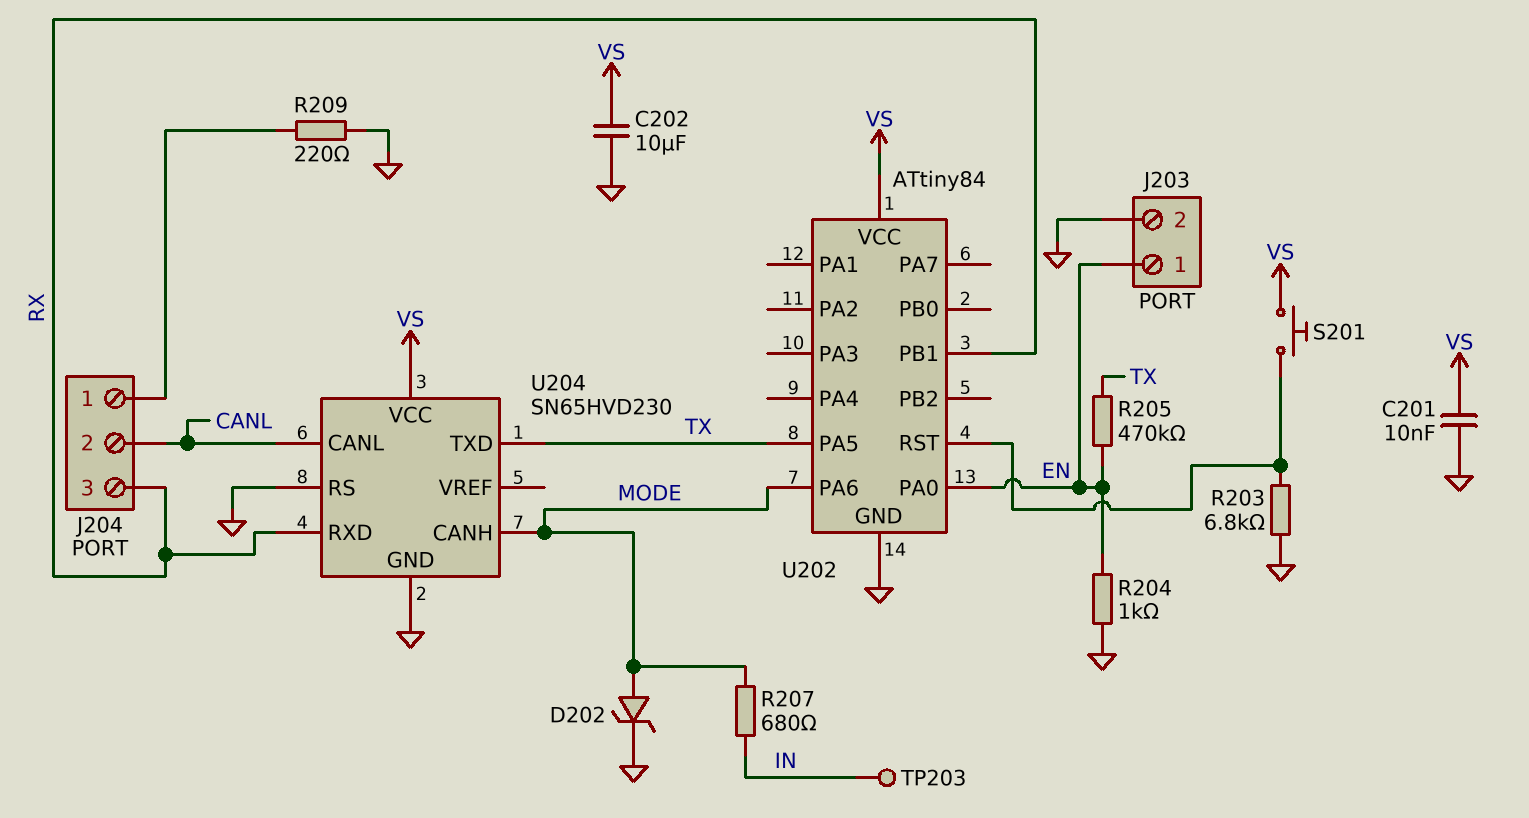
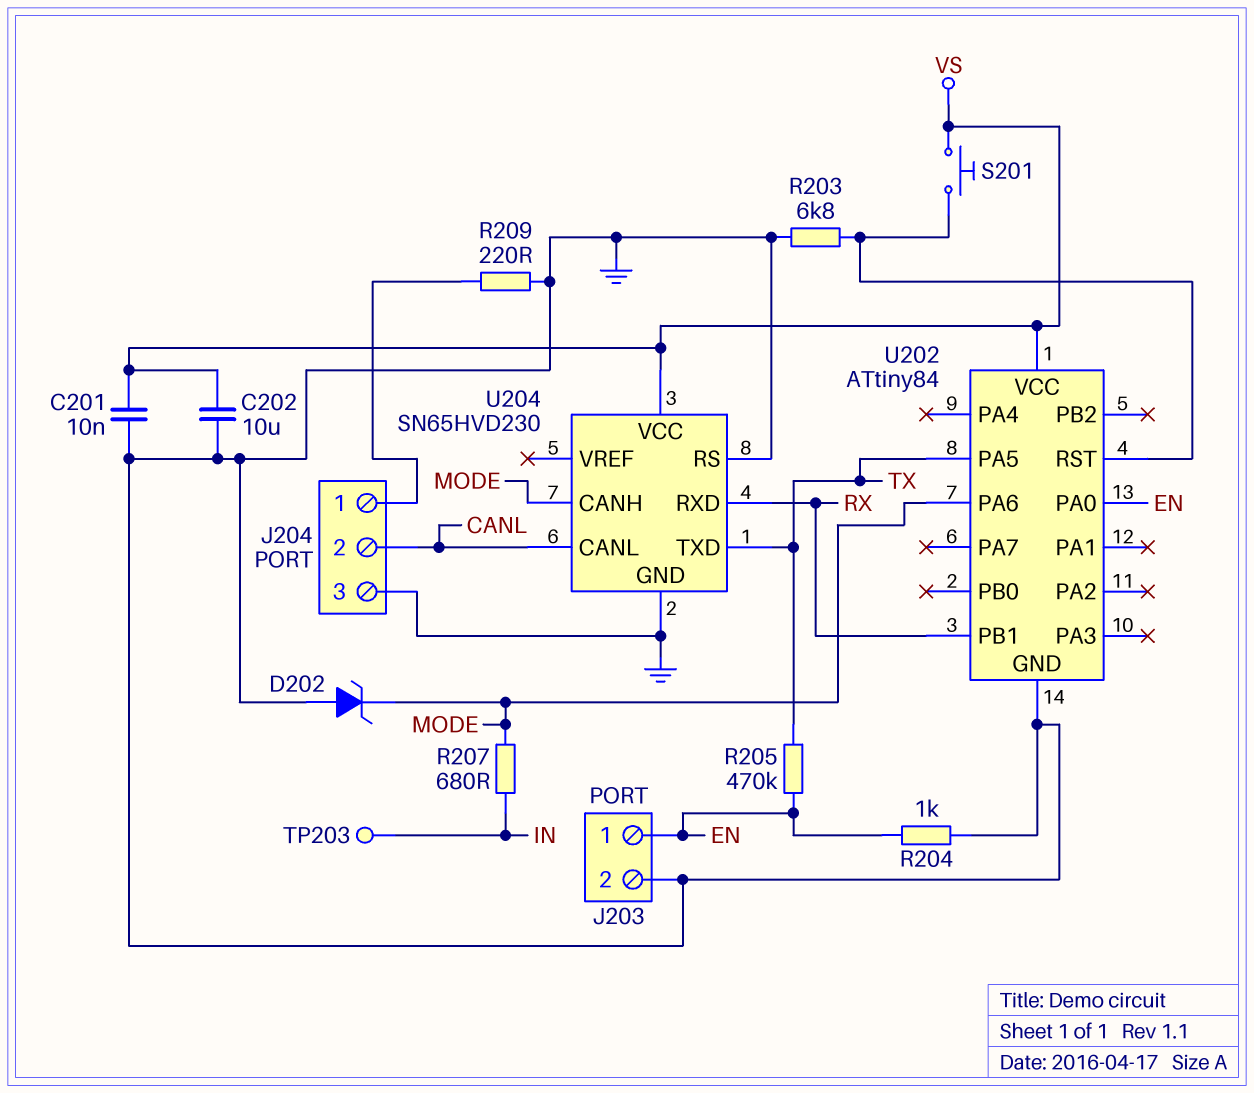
D202: zener (A MODE, K GND) -> zener (A GND, K MODE)
J204 pin 3: RX -> GND

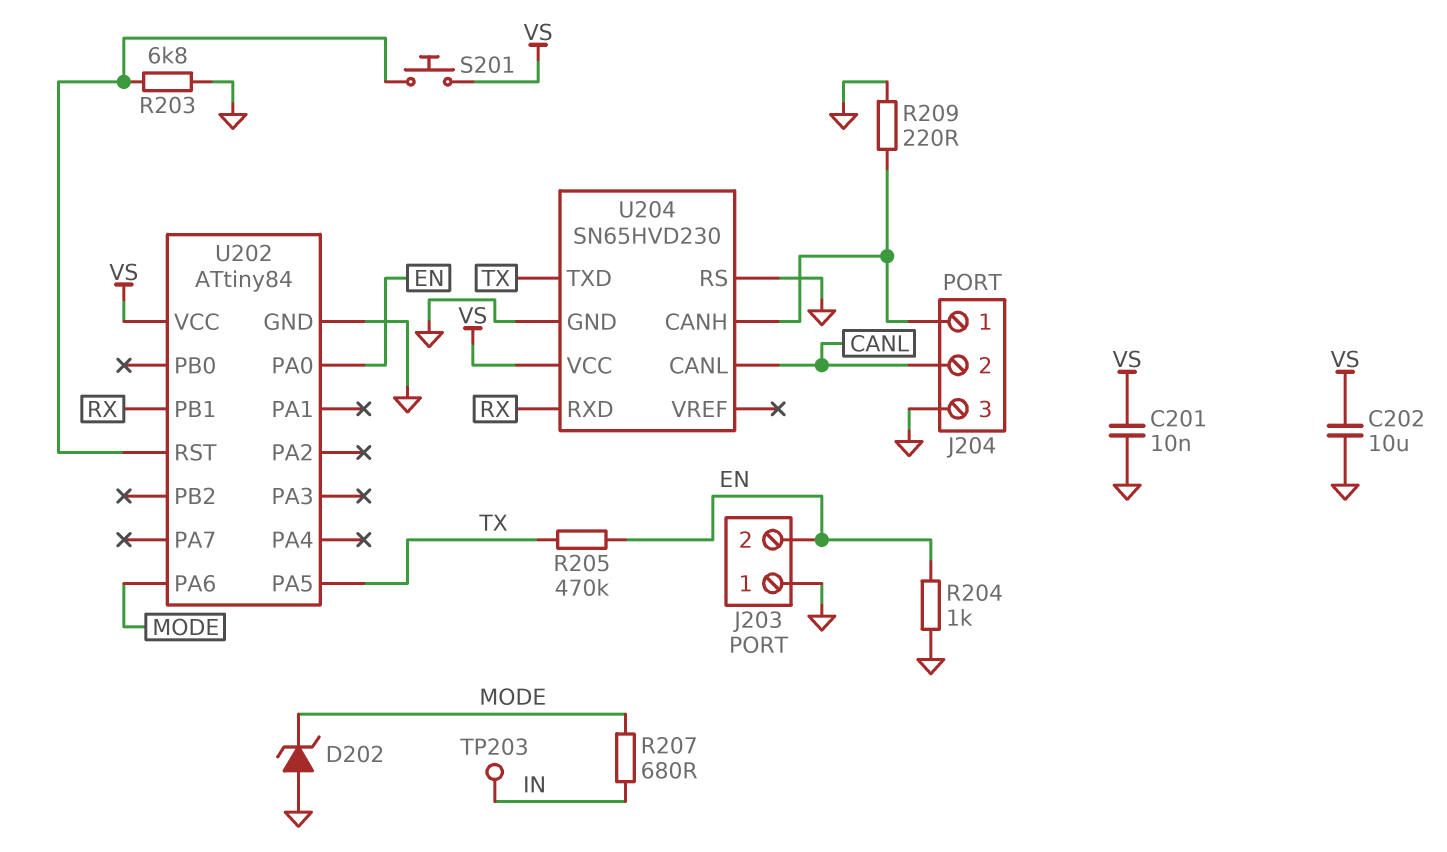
J203 pin 1: EN -> GND
J203 pin 2: GND -> EN
U204 pin CANH: MODE -> J204/1

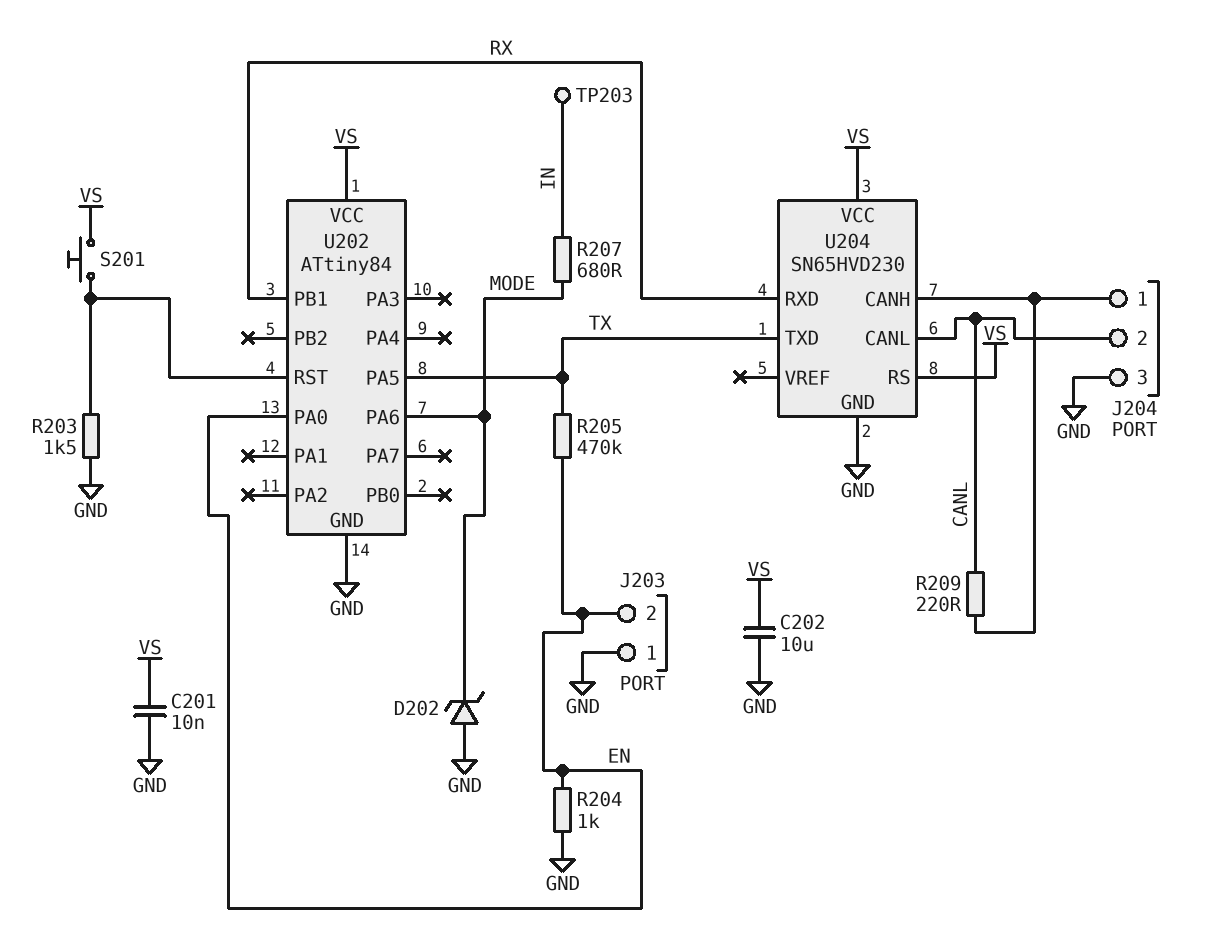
R203: 6.8k (GND, U202/RST) -> 1.5k (GND, U202/RST)
R209: 220 (GND, J204/1) -> 220 (CANL, J204/1)
U204 pin RS: GND -> VS

